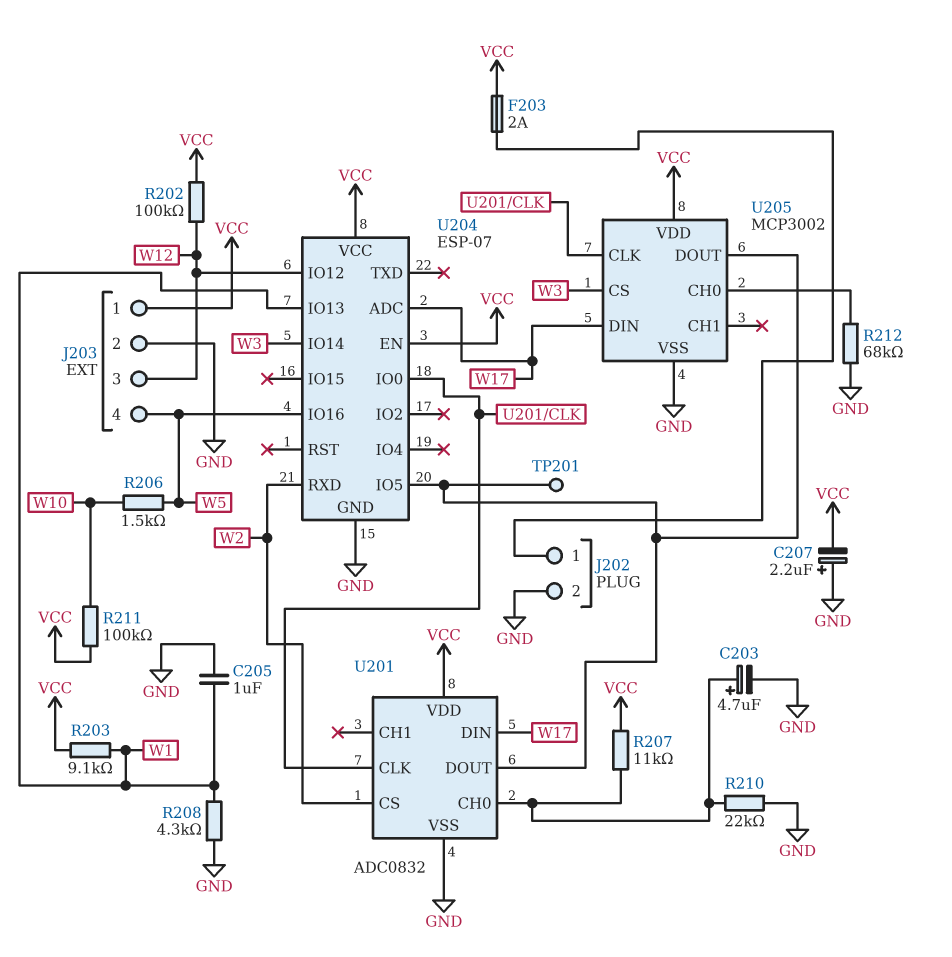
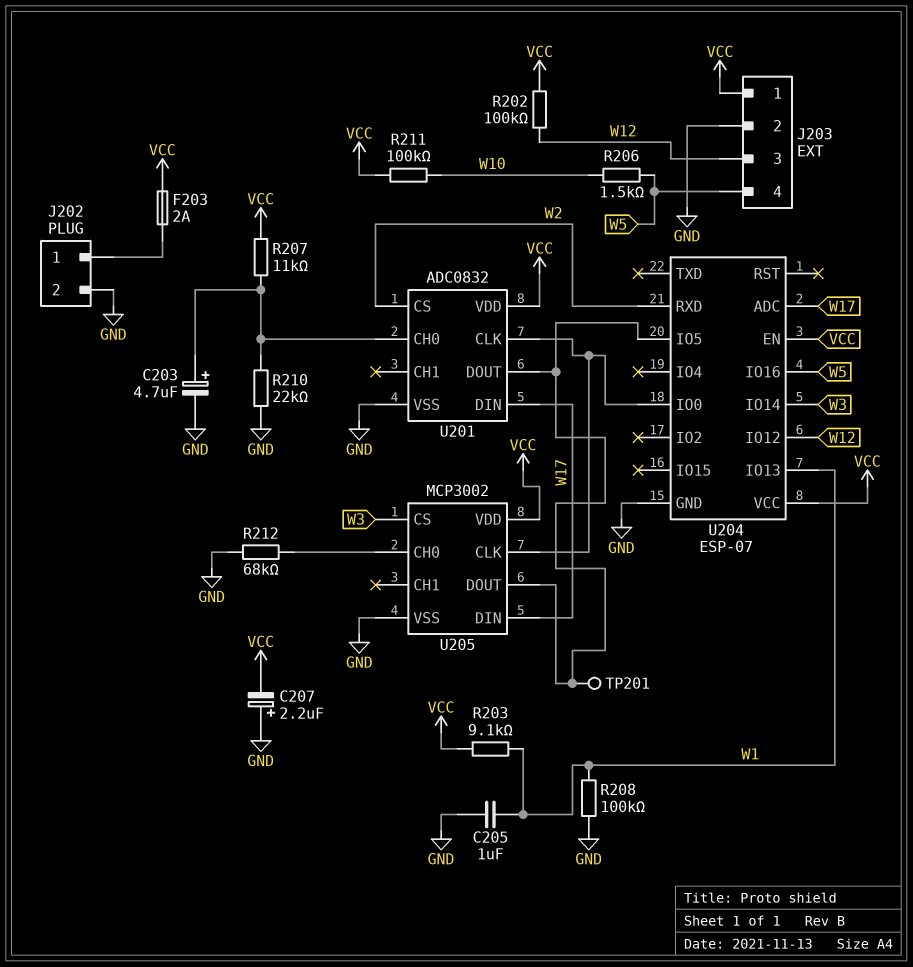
R208: 4.3k (GND, W1) -> 100k (GND, W1)

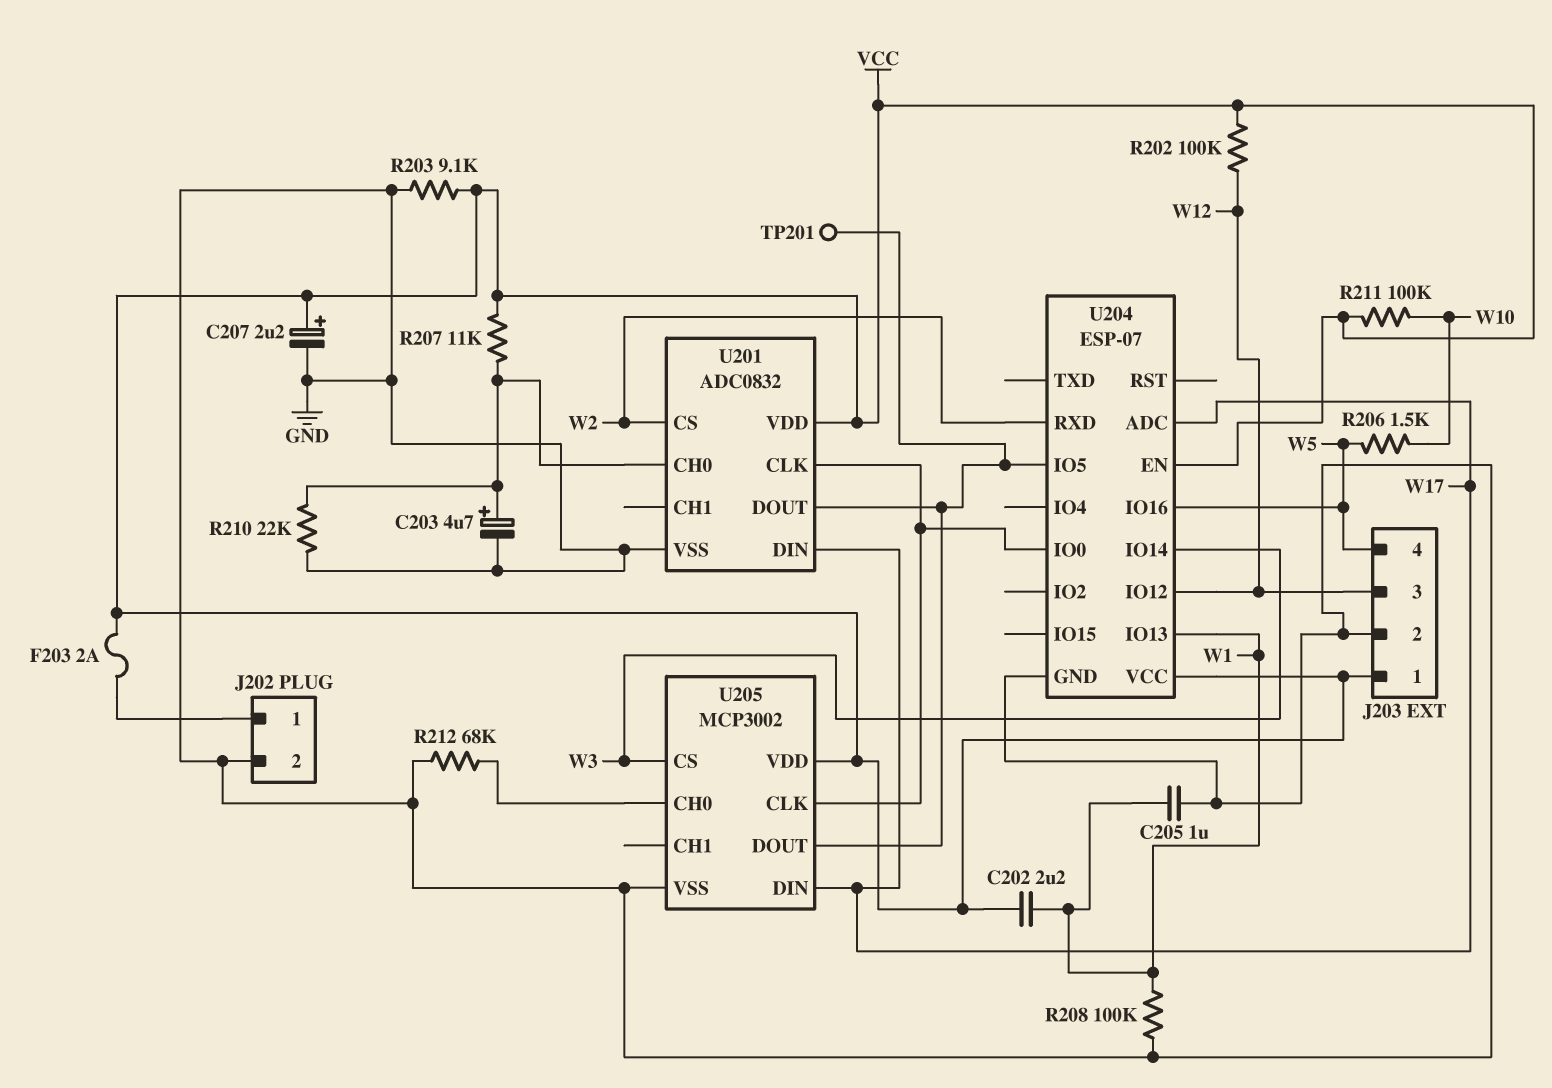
C202: none -> 2.2uF (VCC, W1)
C207: 2.2uF (plus GND, minus VCC) -> 2.2uF (plus VCC, minus GND)
R203: 9.1k (VCC, W1) -> 9.1k (GND, VCC)

